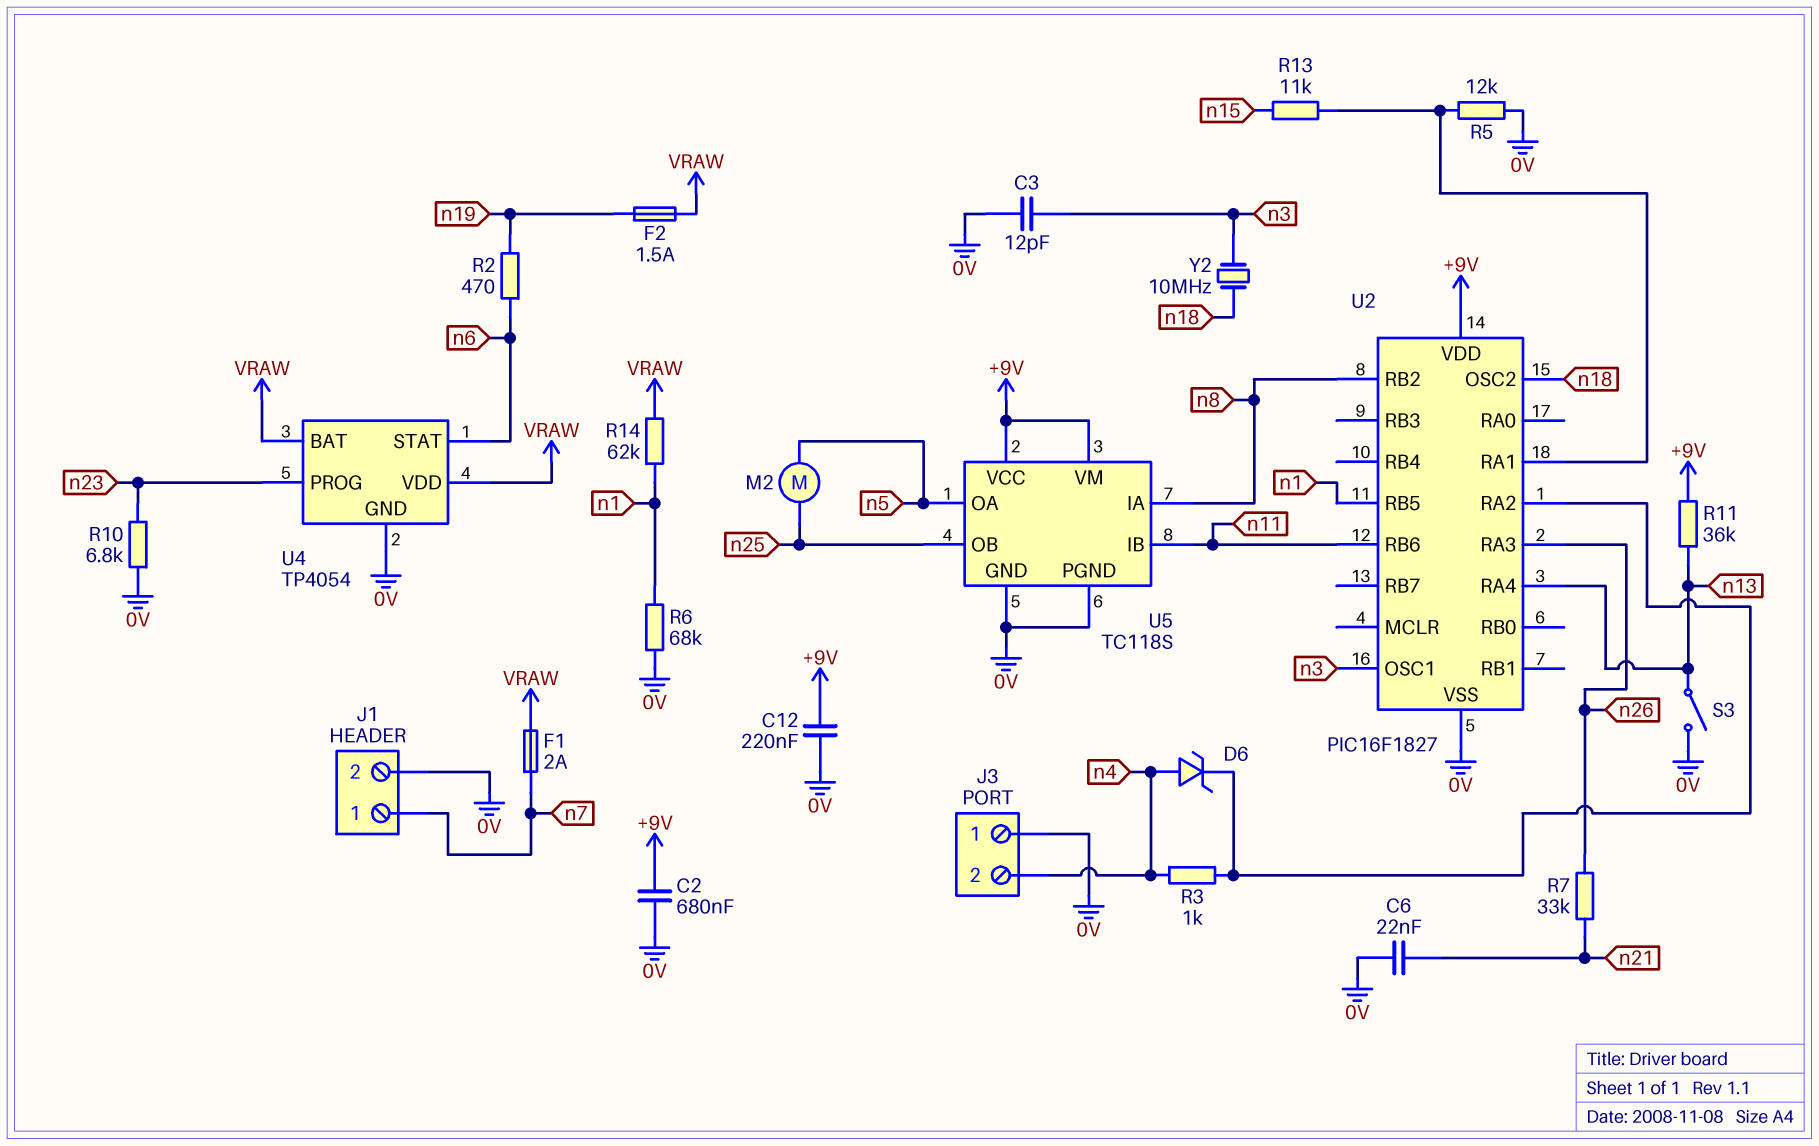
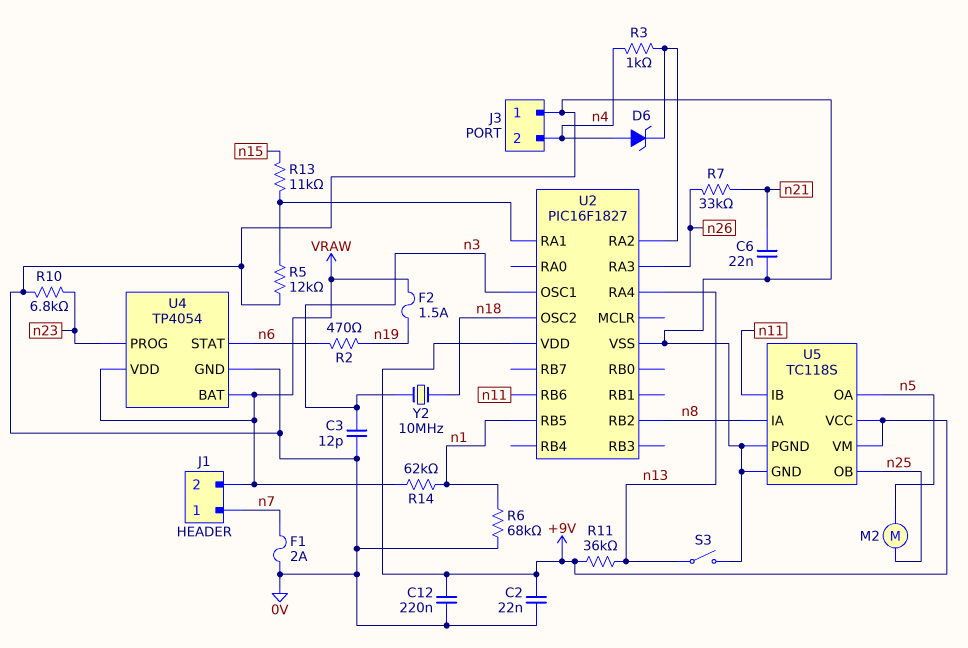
C2: 680nF (+9V, 0V) -> 22nF (+9V, 0V)
F1: 2A (VRAW, n7) -> 2A (0V, n7)
J1 pin 2: 0V -> VRAW

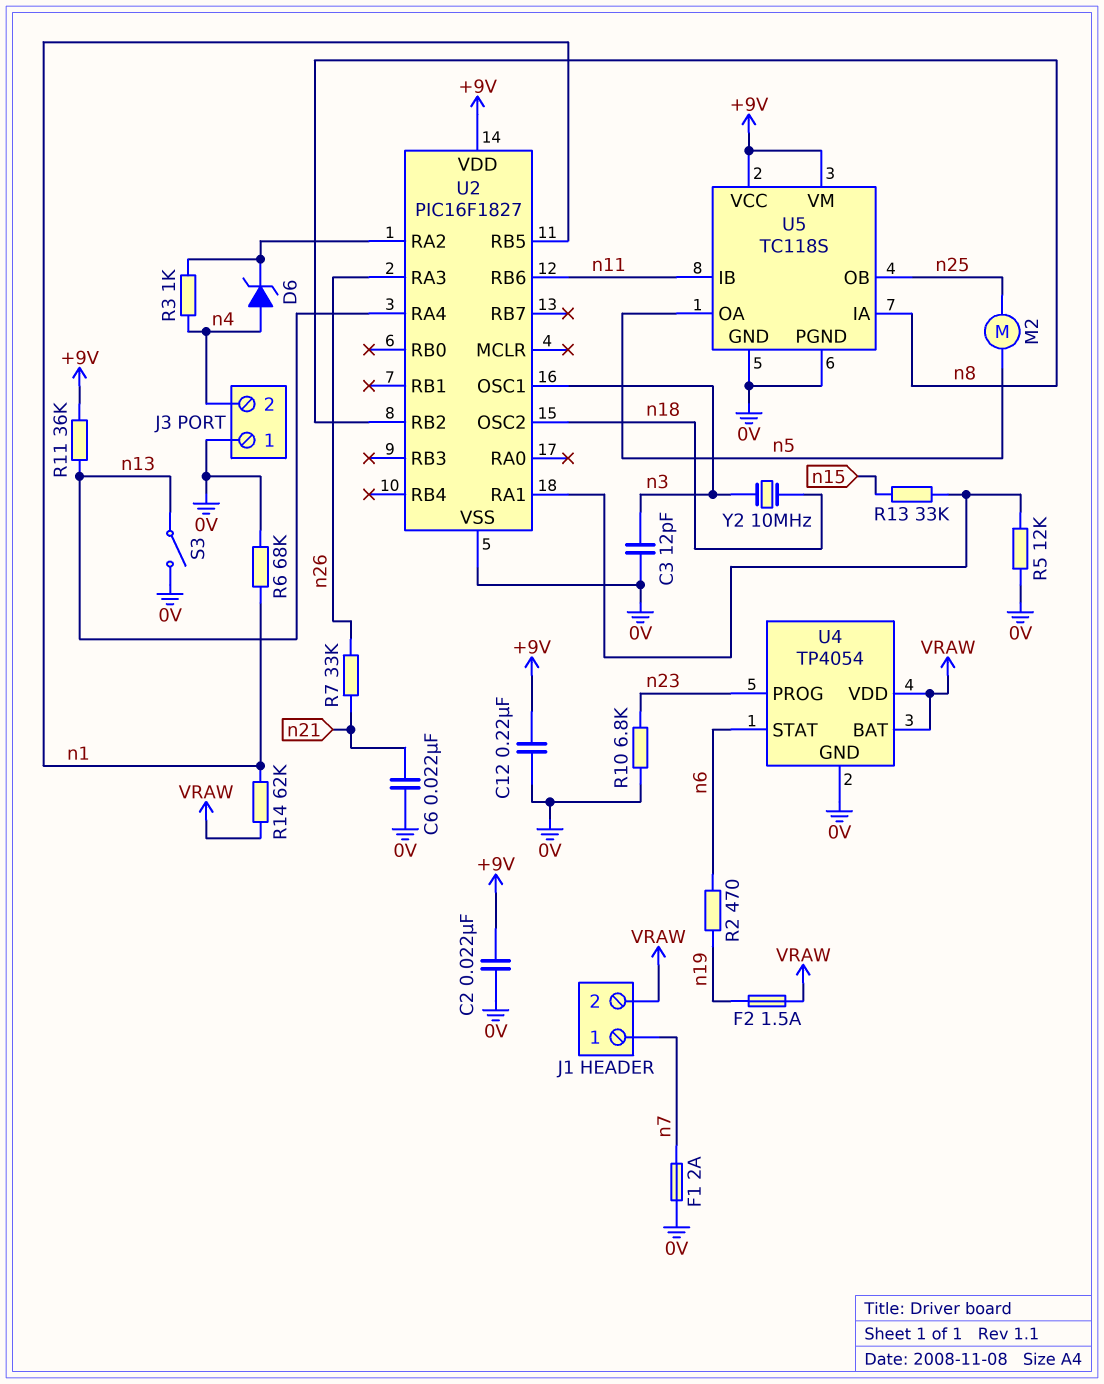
R13: 11k (U2/RA1, n15) -> 33k (U2/RA1, n15)

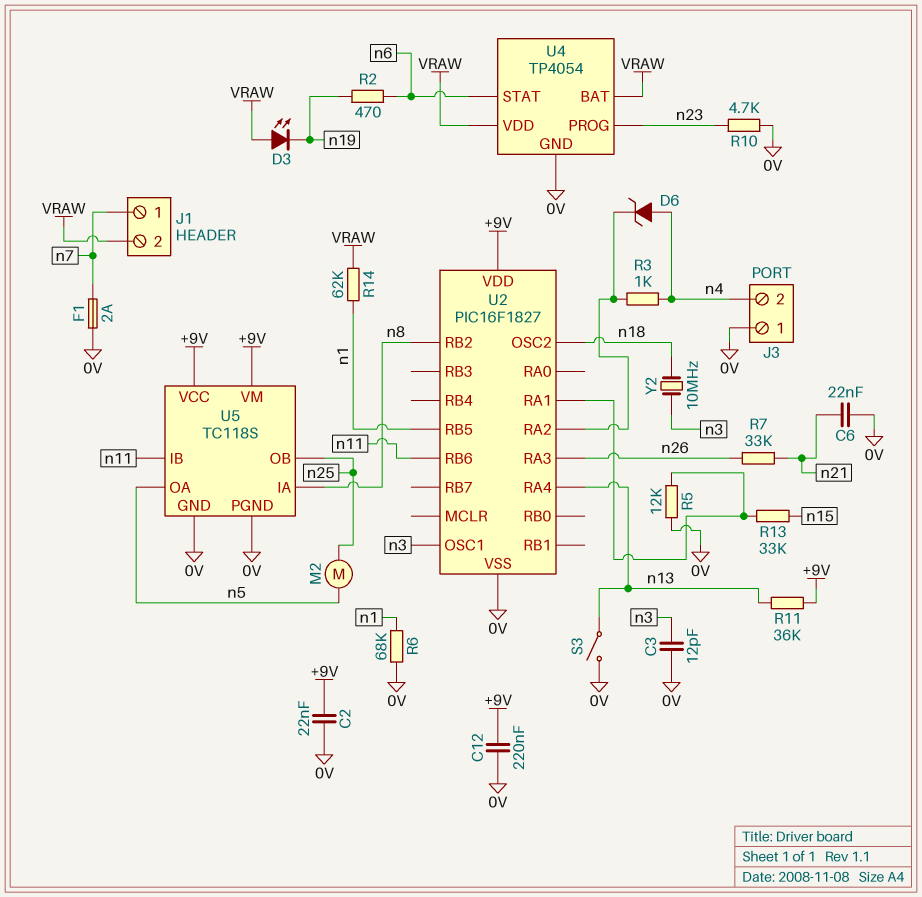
D3: none -> LED (A VRAW, K n19)
F2: 1.5A (VRAW, n19) -> none
R10: 6.8k (0V, n23) -> 4.7k (0V, n23)

